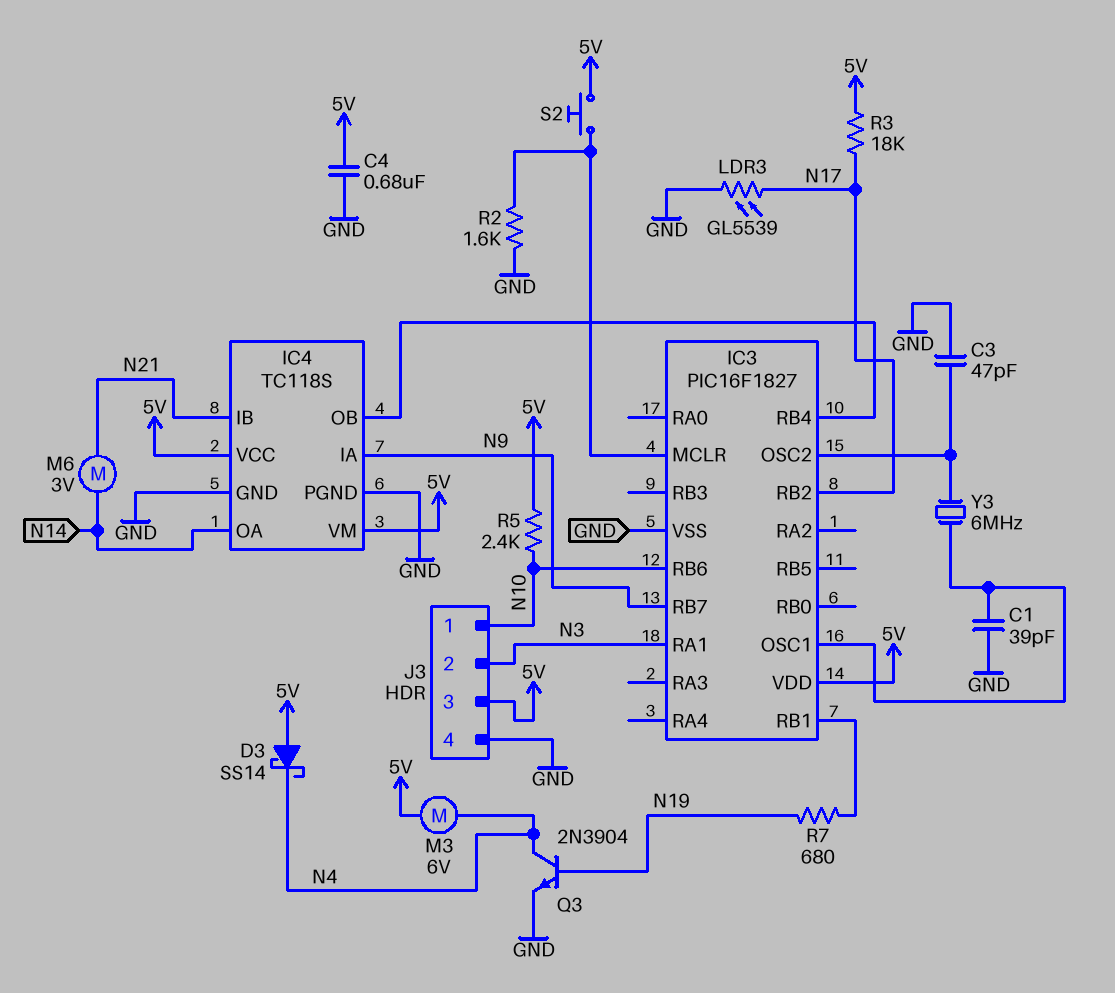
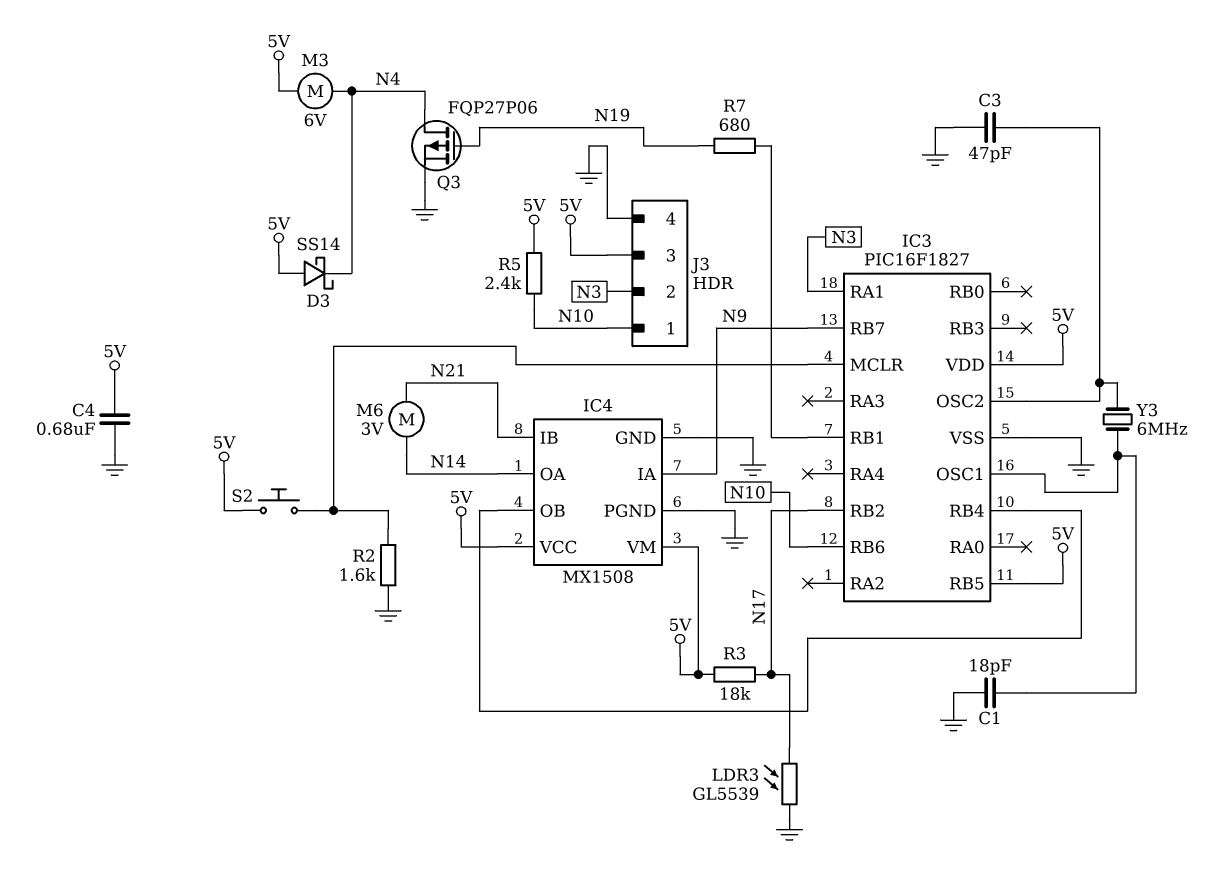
C1: 39pF (GND, IC3/OSC1) -> 18pF (GND, IC3/OSC1)
IC3 pin RB5: none -> 5V
IC4: TC118S -> MX1508
Q3: NPN 2N3904 (B N19, C N4, E GND) -> PMOS FQP27P06 (G N19, D N4, S GND)

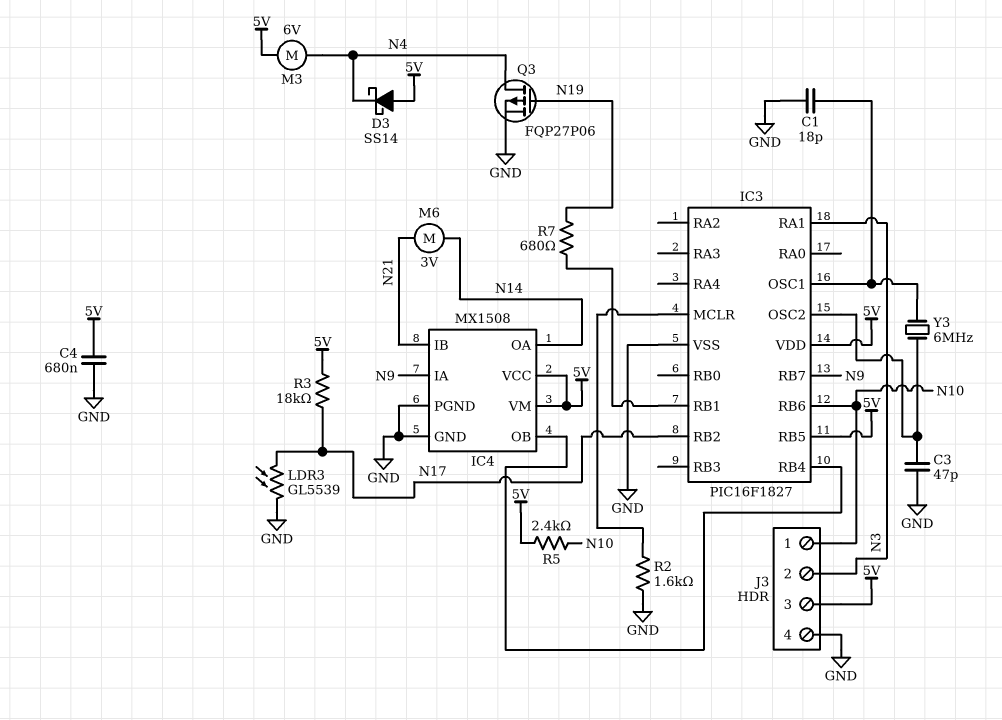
S2: button (5V, IC3/MCLR) -> none

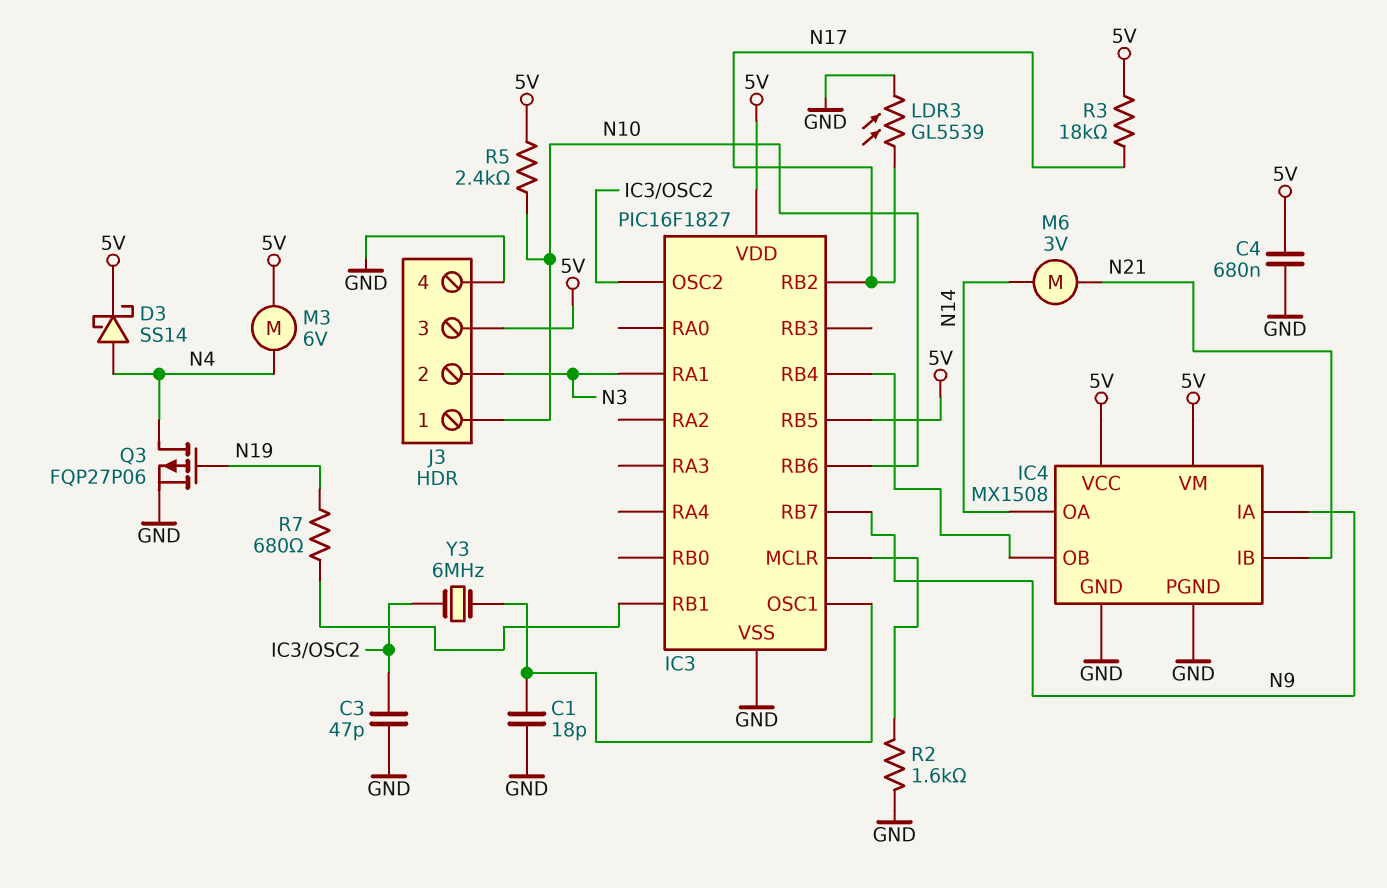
D3: schottky SS14 (A 5V, K N4) -> schottky SS14 (A N4, K 5V)

